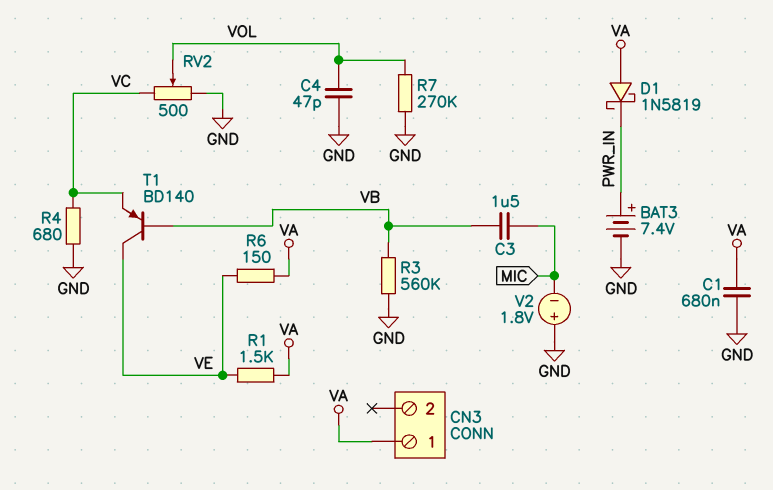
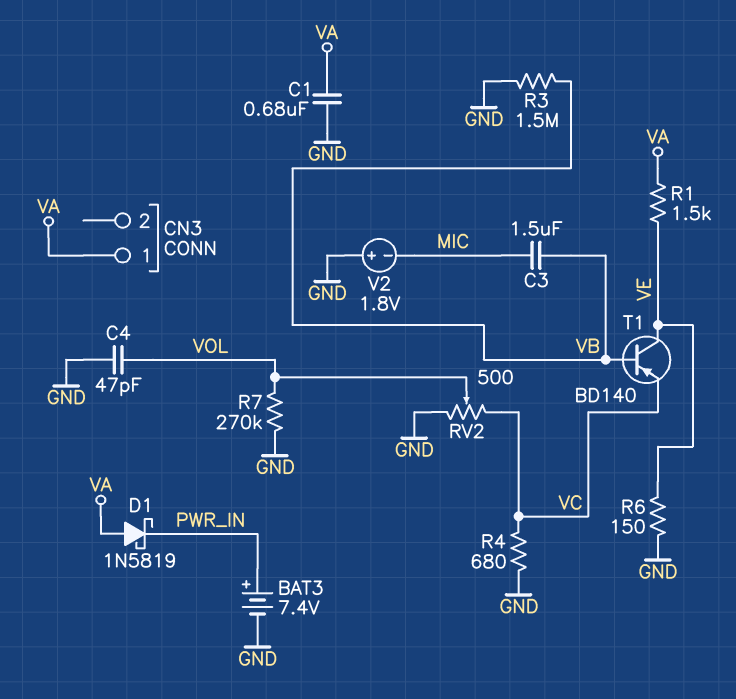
R3: 560k (GND, VB) -> 1.5M (GND, VB)
R6: 150 (VA, VE) -> 150 (GND, VE)

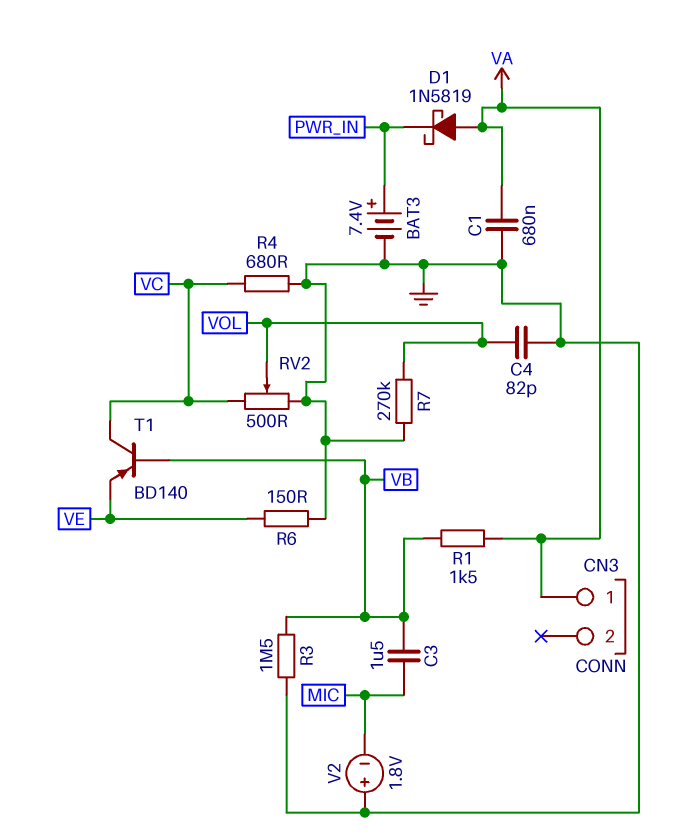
C4: 47pF (GND, VOL) -> 82pF (GND, VOL)
R1: 1.5k (VA, VE) -> 1.5k (VA, VB)
T1: PNP BD140 (B VB, C VE, E VC) -> PNP BD140 (B VB, C VC, E VE)

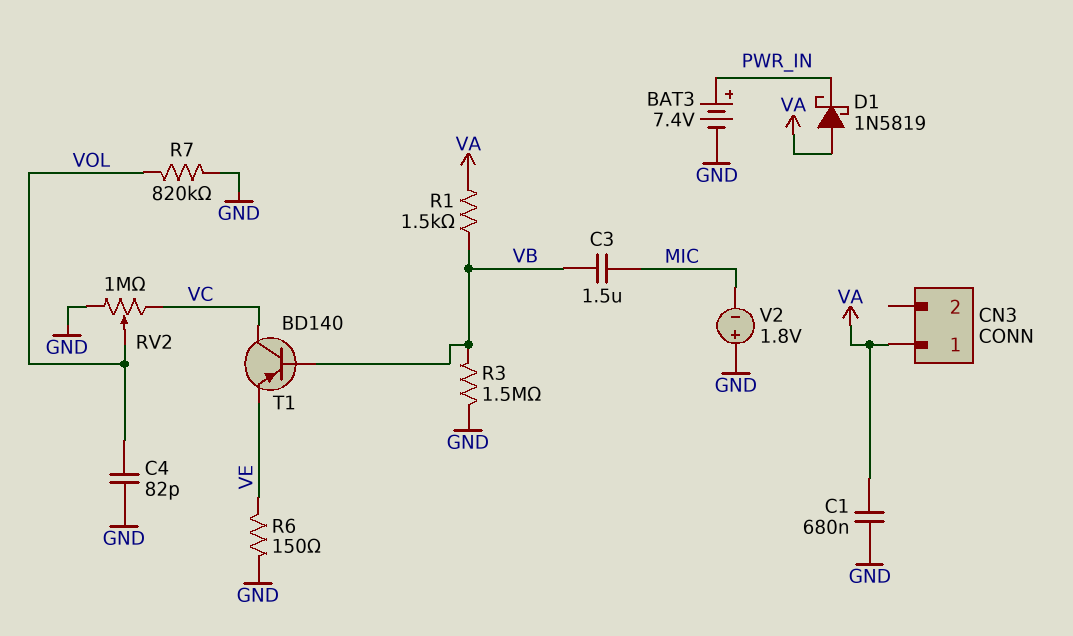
R4: 680 (GND, VC) -> none
R7: 270k (GND, VOL) -> 820k (GND, VOL)
RV2: 500 (GND, VC, wiper VOL) -> 1M (GND, VC, wiper VOL)

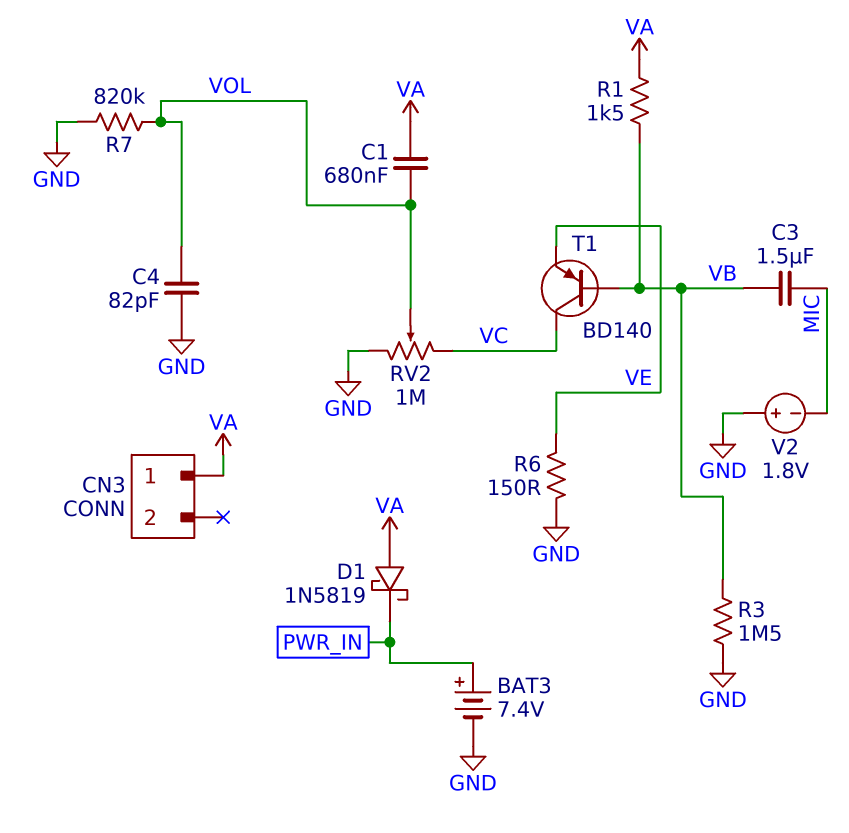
C1: 680nF (GND, VA) -> 680nF (VA, VOL)

